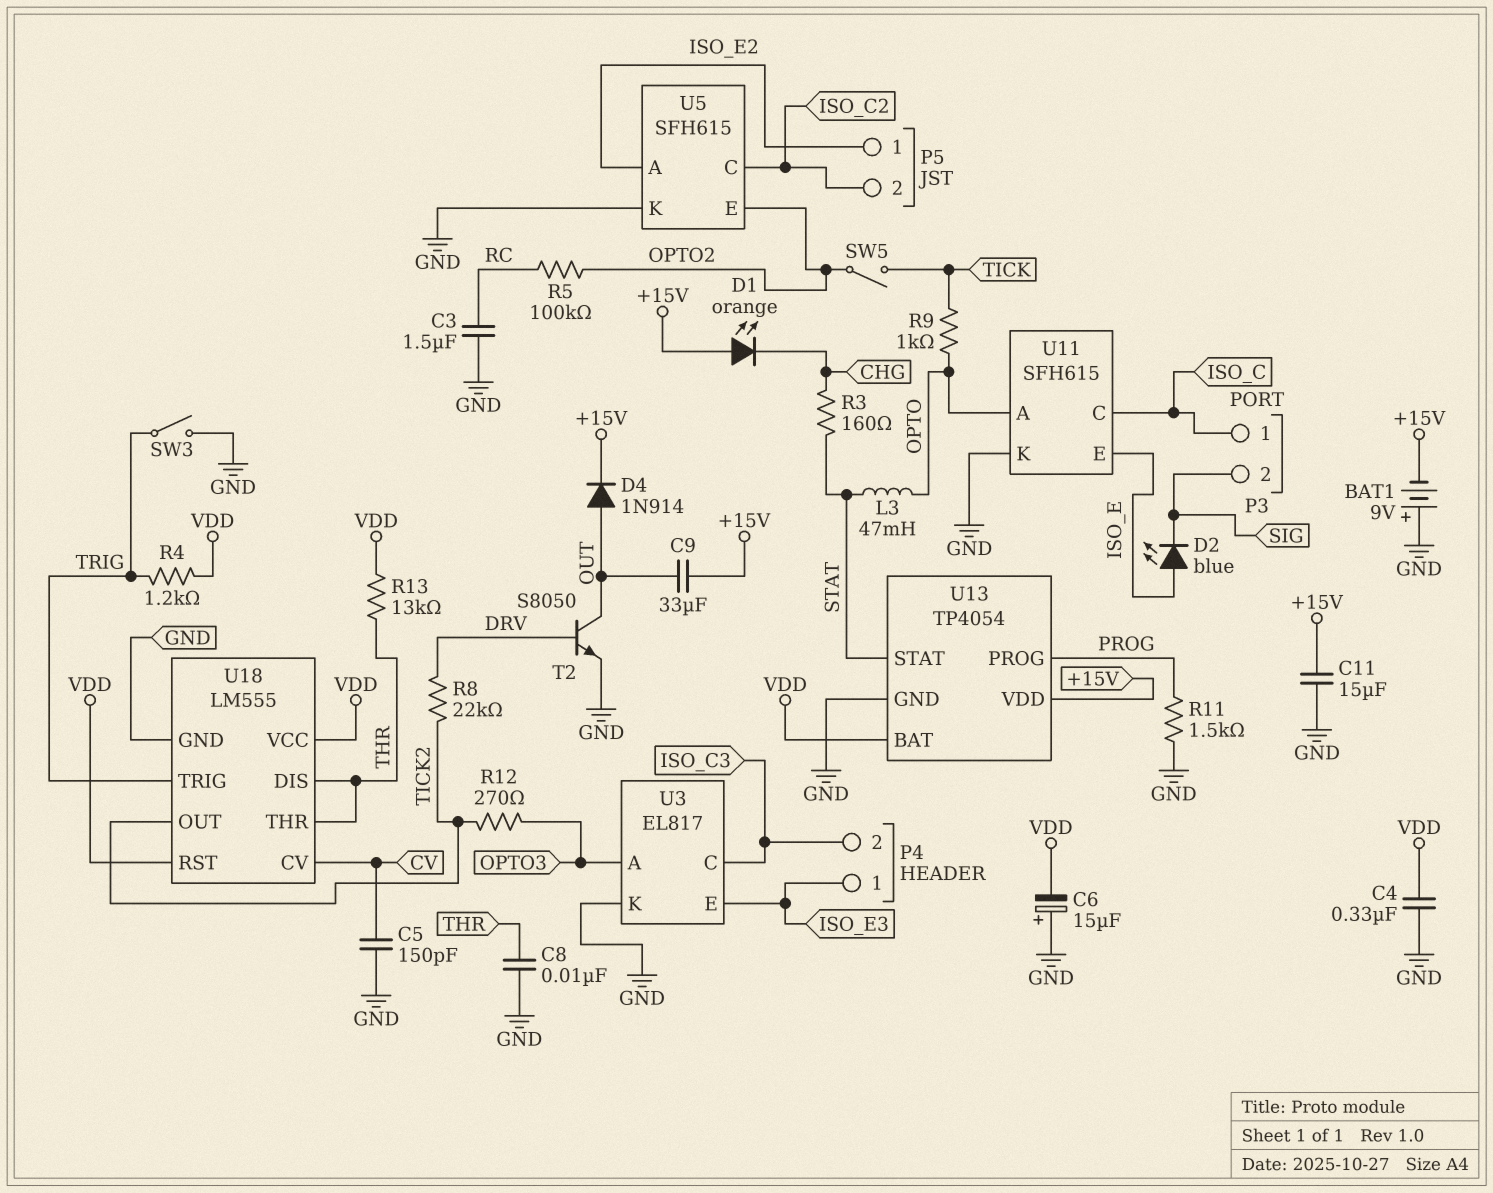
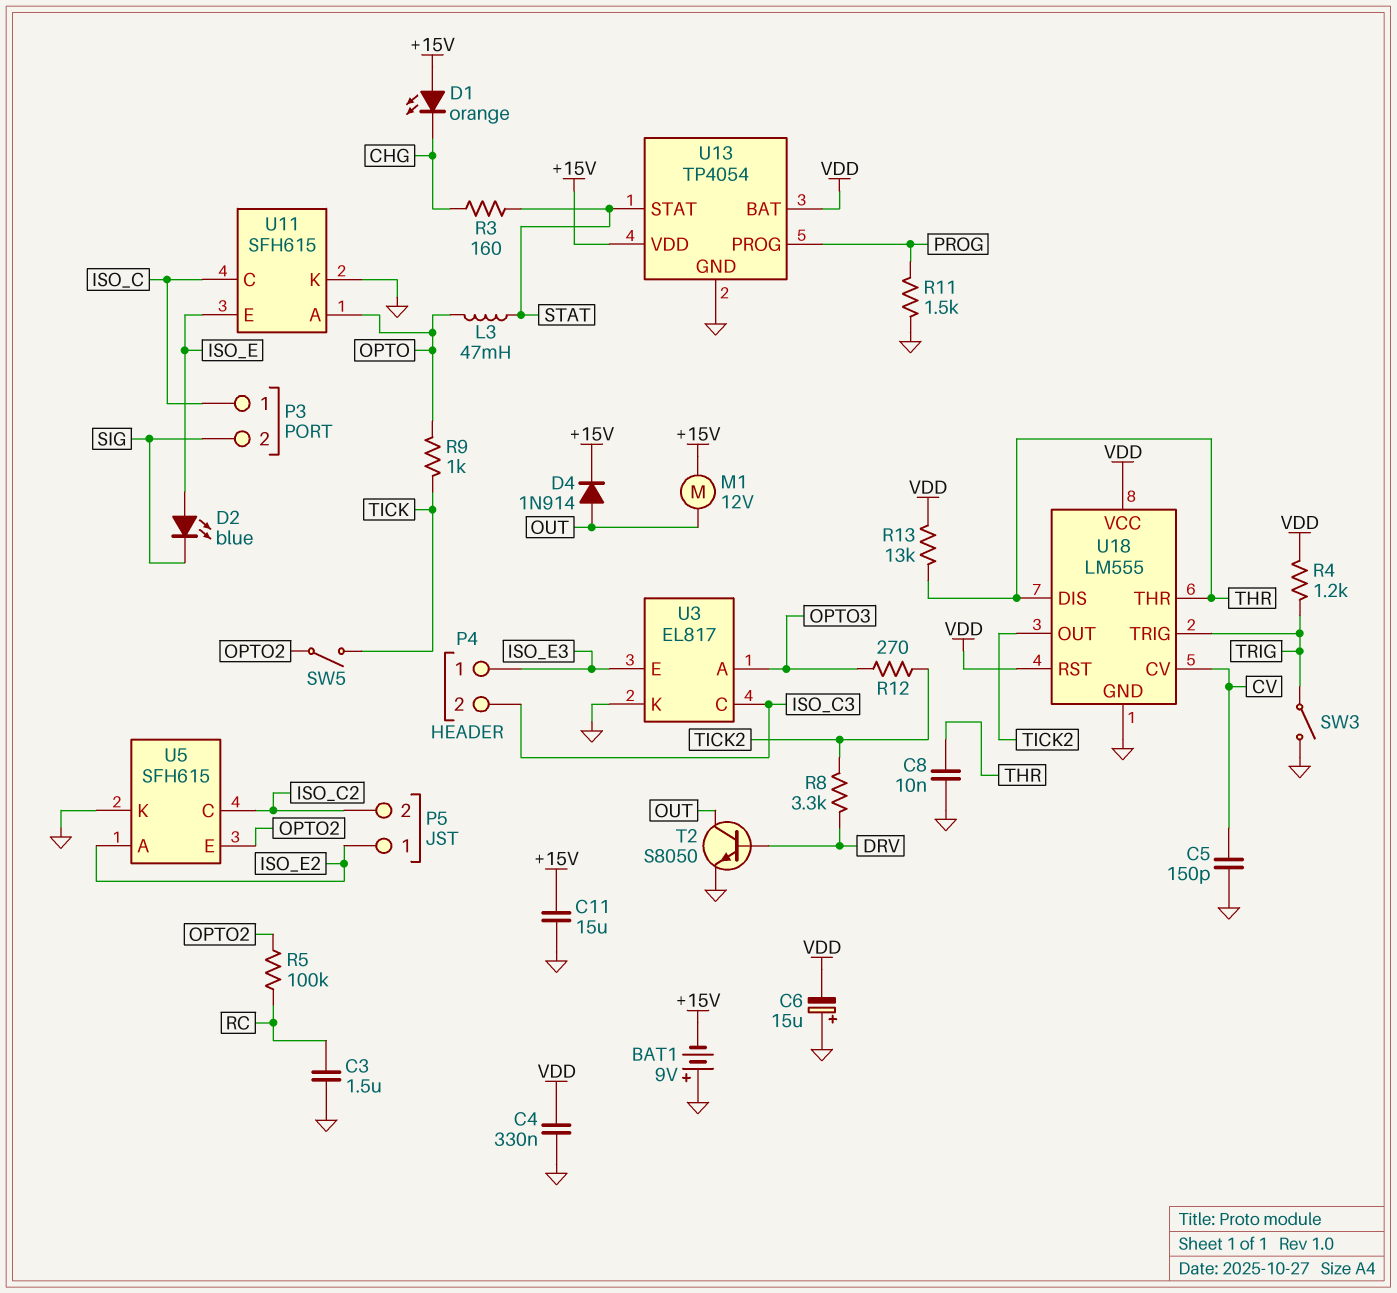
C9: 33uF (+15V, OUT) -> none
M1: none -> motor 12V (+15V, OUT)
R8: 22k (DRV, TICK2) -> 3.3k (DRV, TICK2)

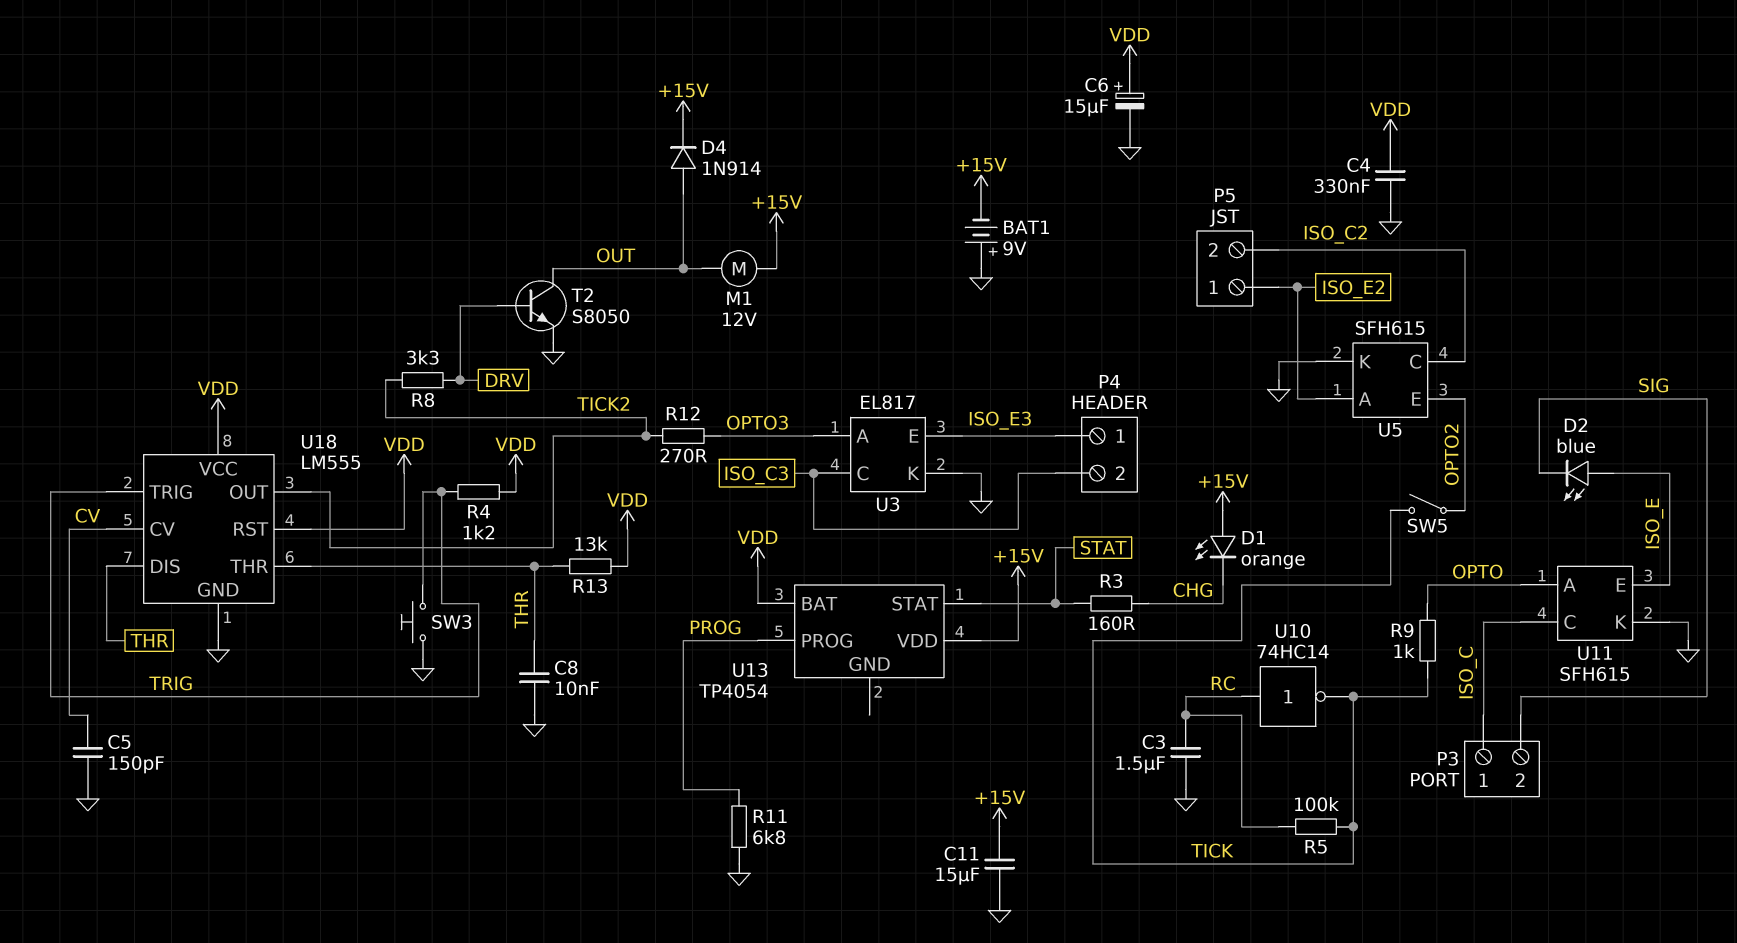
C6: 15uF (plus GND, minus VDD) -> 15uF (plus VDD, minus GND)
L3: 47mH (OPTO, STAT) -> none
R5: 100k (OPTO2, RC) -> 100k (RC, TICK)
R11: 1.5k (GND, PROG) -> 6.8k (GND, PROG)
SW3: switch (GND, TRIG) -> button (GND, TRIG)
U10: none -> NOT 74HC14 (in RC, out TICK)
U13 pin GND: GND -> none

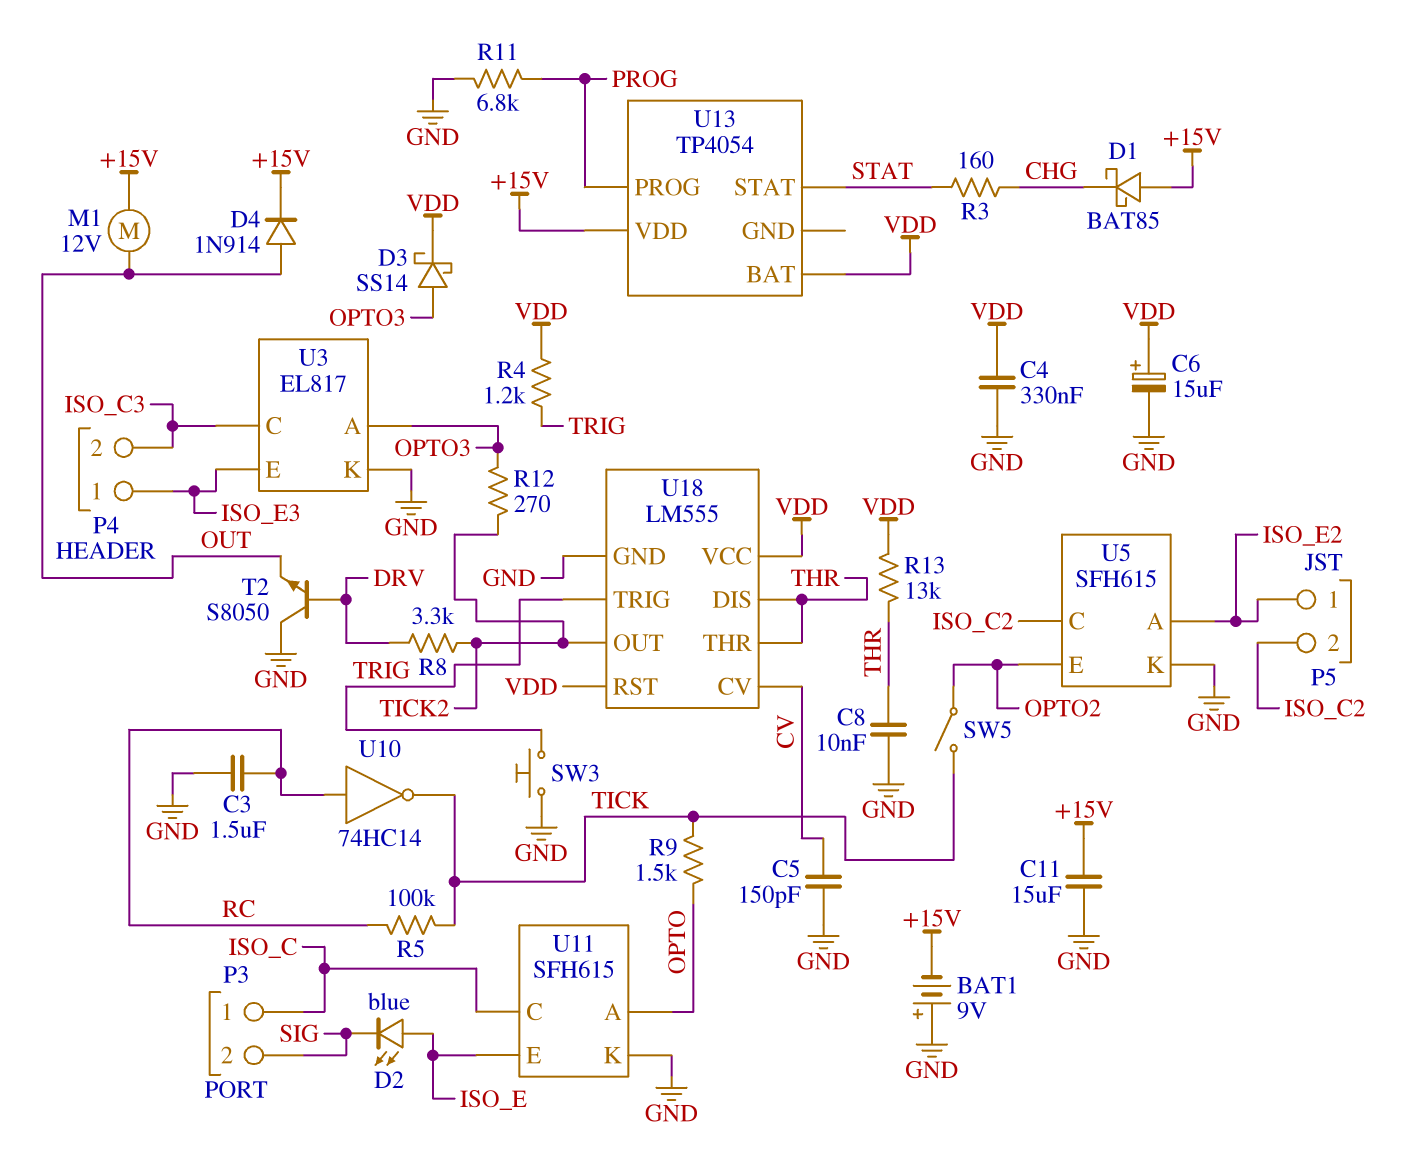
D1: LED orange (A +15V, K CHG) -> schottky BAT85 (A +15V, K CHG)
D3: none -> schottky SS14 (A OPTO3, K VDD)
R9: 1k (OPTO, TICK) -> 1.5k (OPTO, TICK)
T2: NPN S8050 (B DRV, C OUT, E GND) -> NPN S8050 (B DRV, C GND, E OUT)

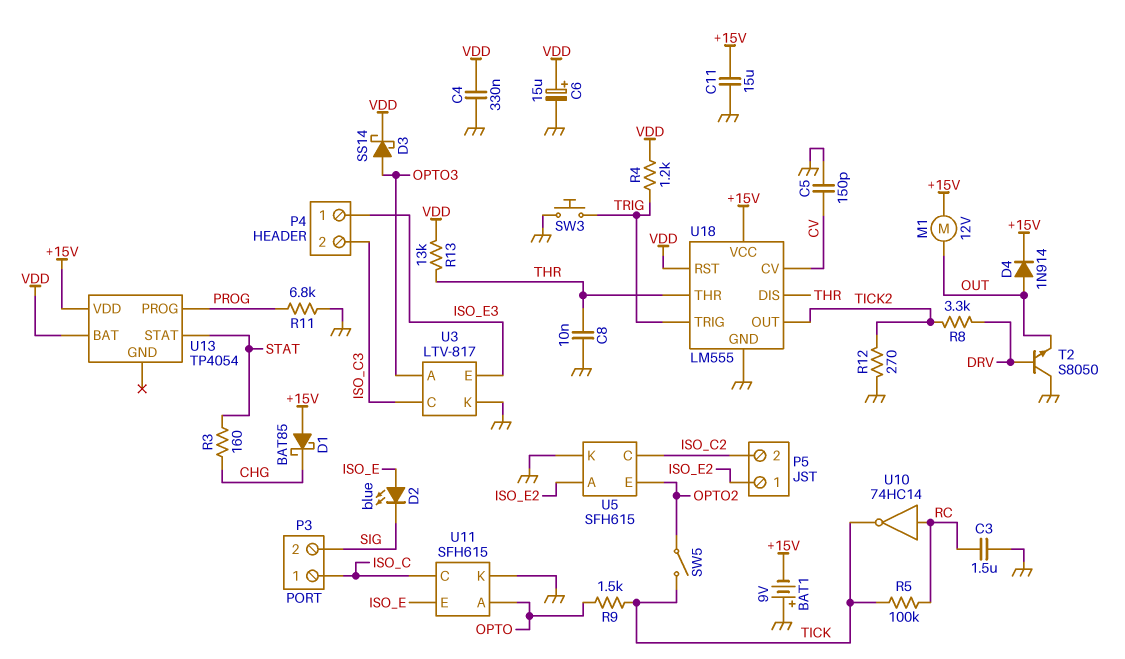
R12: 270 (OPTO3, TICK2) -> 270 (GND, TICK2)
U3: EL817 -> LTV-817
U18 pin VCC: VDD -> +15V

